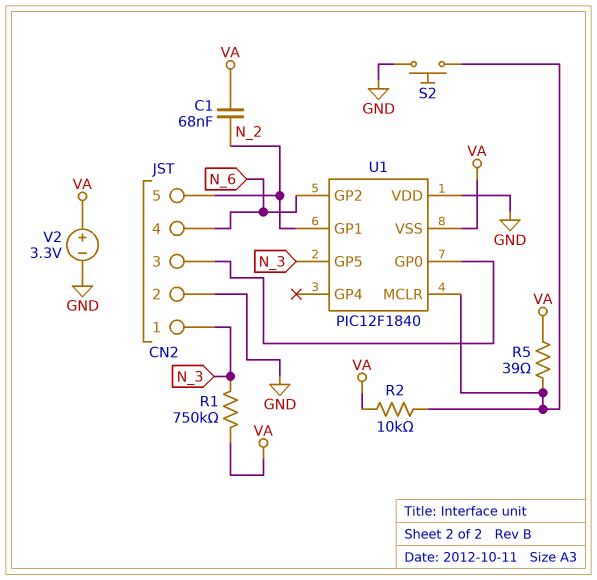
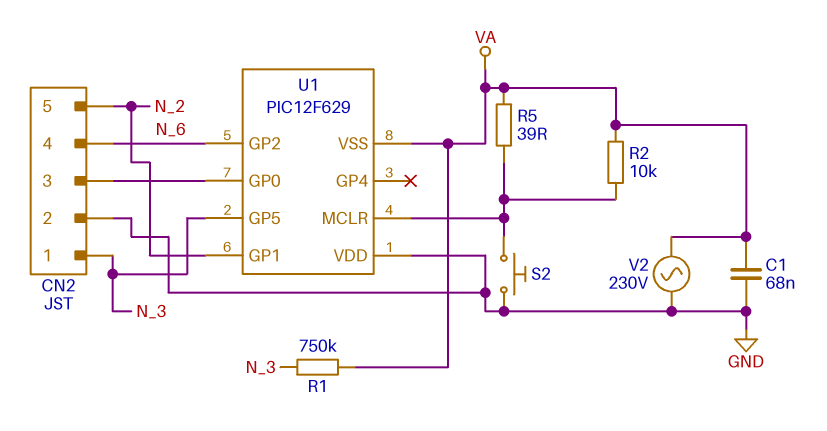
C1: 68nF (N_2, VA) -> 68nF (GND, VA)
U1: PIC12F1840 -> PIC12F629
V2: 3.3V (plus VA, minus GND) -> AC 230V (GND, VA)

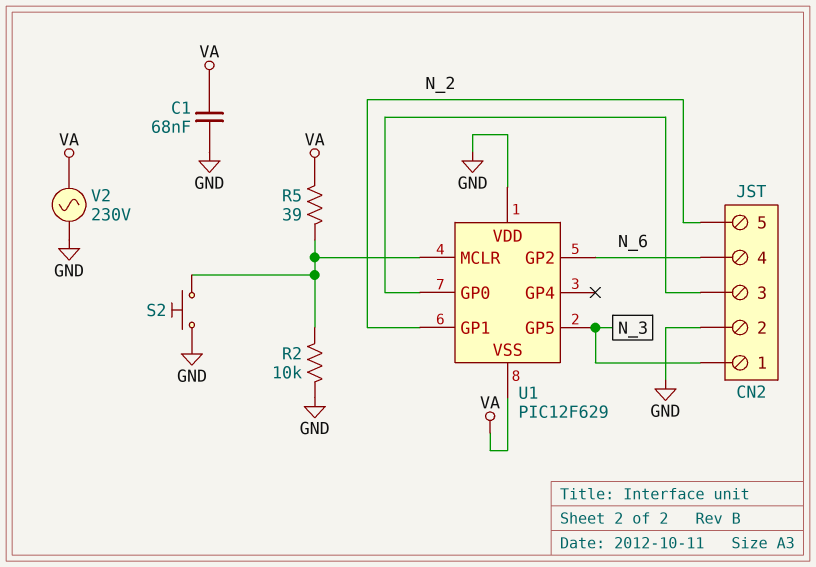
R1: 750k (N_3, VA) -> none
R2: 10k (U1/MCLR, VA) -> 10k (GND, U1/MCLR)

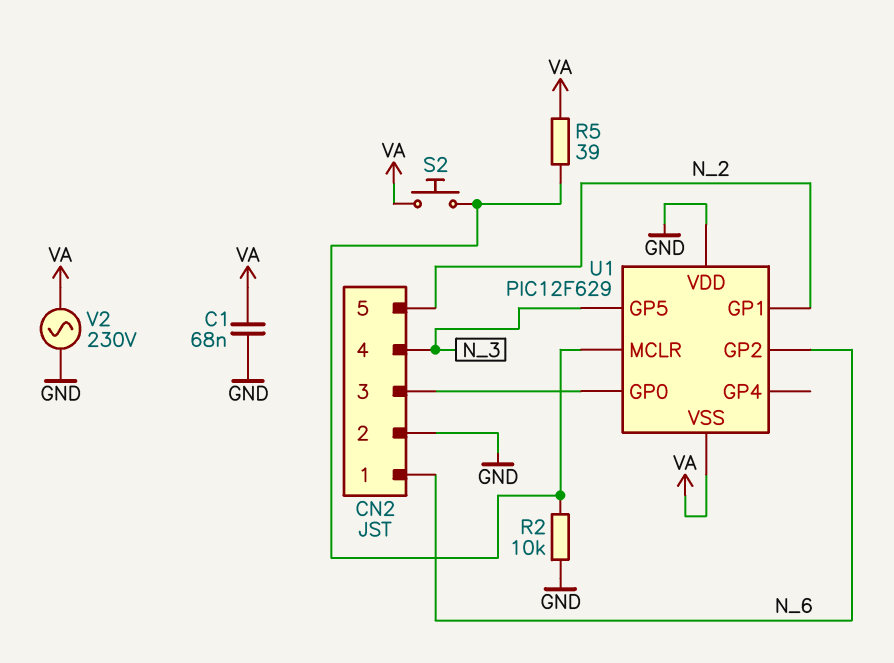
CN2 pin 1: N_3 -> N_6
CN2 pin 4: N_6 -> N_3
S2: button (GND, U1/MCLR) -> button (U1/MCLR, VA)

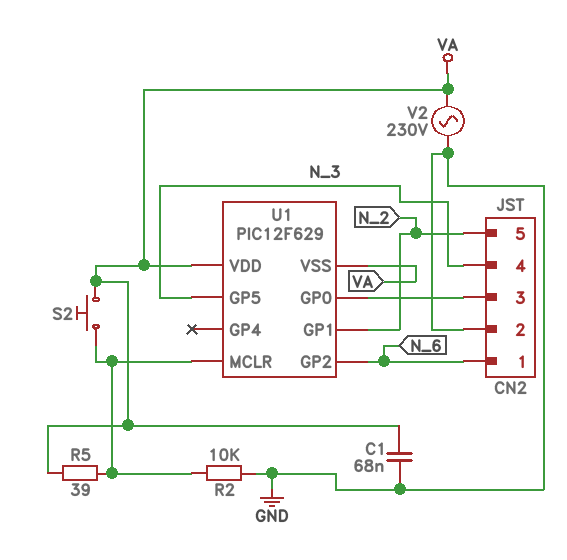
U1 pin VDD: GND -> VA

